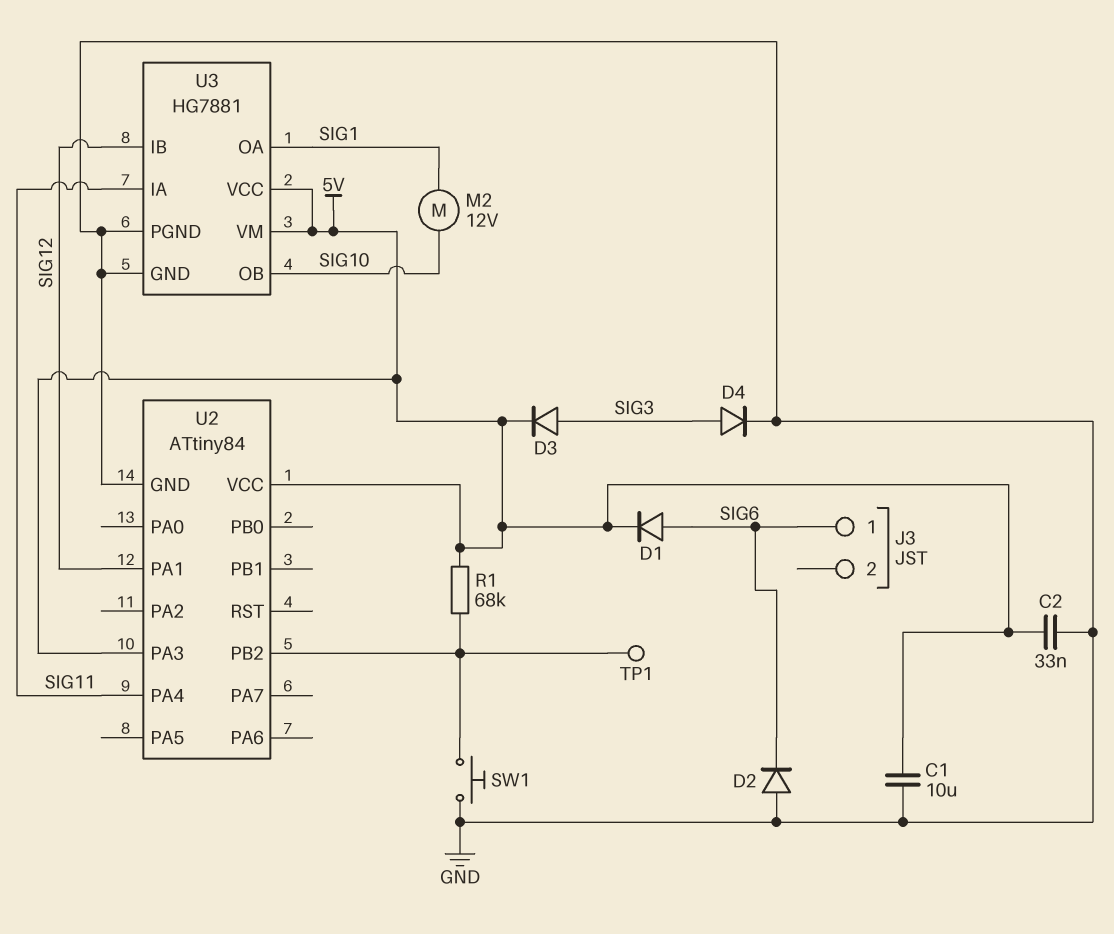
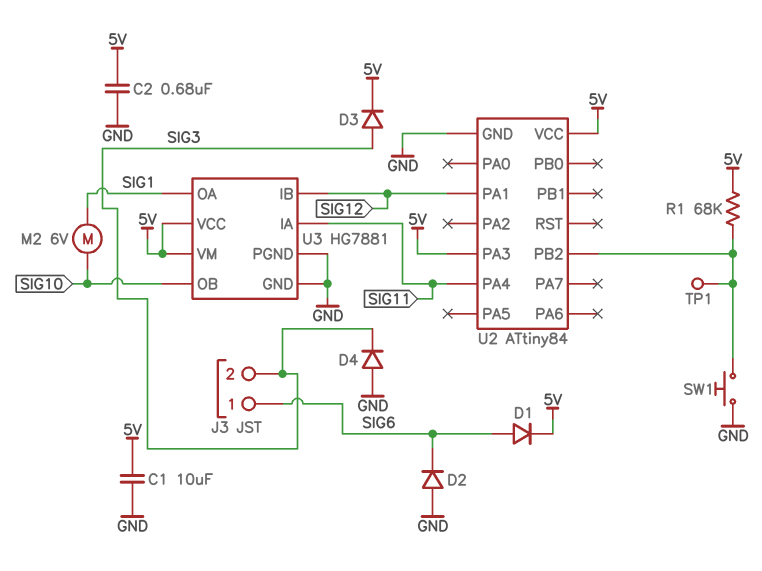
C2: 33nF (5V, GND) -> 680nF (5V, GND)
D4: diode (A SIG3, K GND) -> diode (A GND, K SIG3)
J3 pin 2: none -> SIG3
M2: motor 12V (SIG1, SIG10) -> motor 6V (SIG1, SIG10)

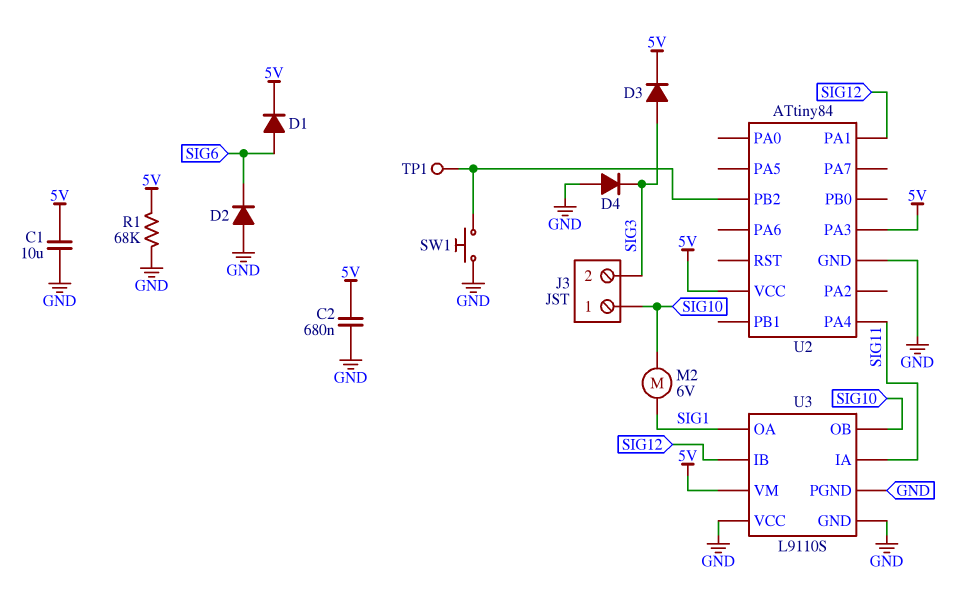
J3 pin 1: SIG6 -> SIG10
R1: 68k (5V, U2/PB2) -> 68k (5V, GND)
U3: HG7881 -> L9110S
U3 pin VCC: 5V -> GND

